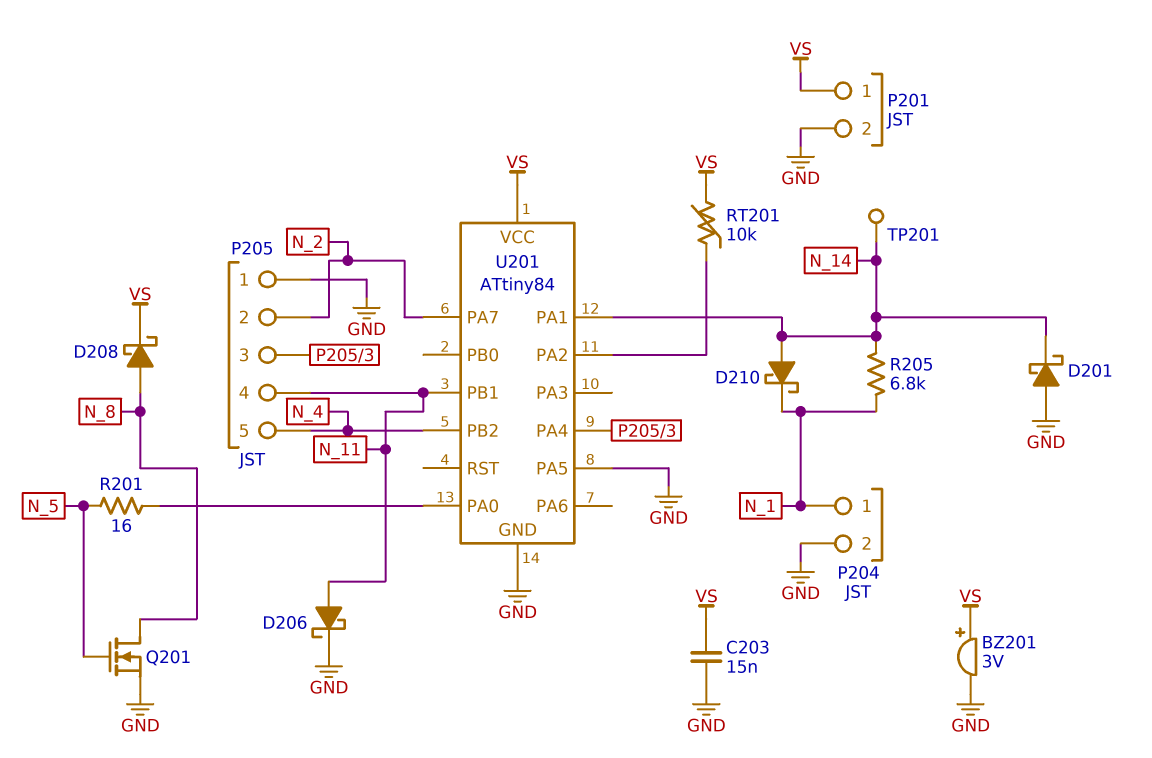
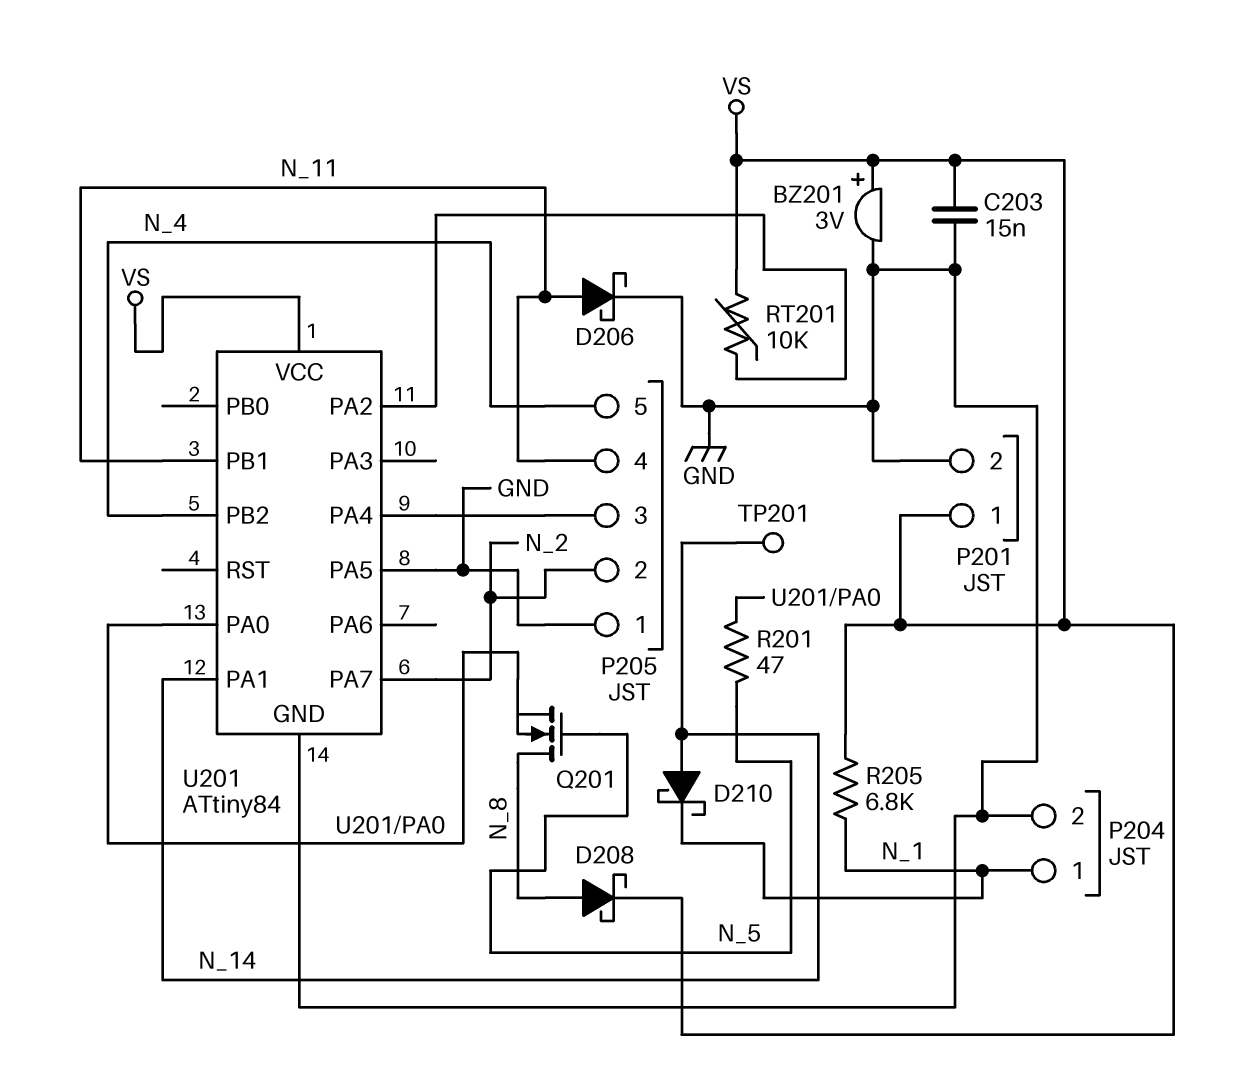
D201: schottky (A GND, K N_14) -> none
Q201: NMOS (G N_5, D N_8, S GND) -> NMOS (G N_5, D N_8, S U201/PA0)
R201: 16 (N_5, U201/PA0) -> 47 (N_5, U201/PA0)
R205: 6.8k (N_1, N_14) -> 6.8k (N_1, VS)

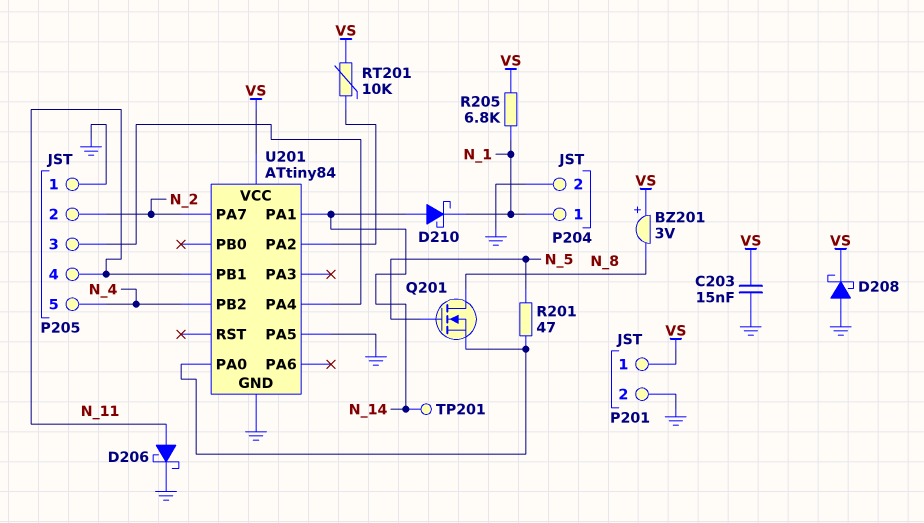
BZ201: buzzer 3V (plus VS, minus GND) -> buzzer 3V (plus VS, minus N_8)
D208: schottky (A N_8, K VS) -> schottky (A GND, K VS)

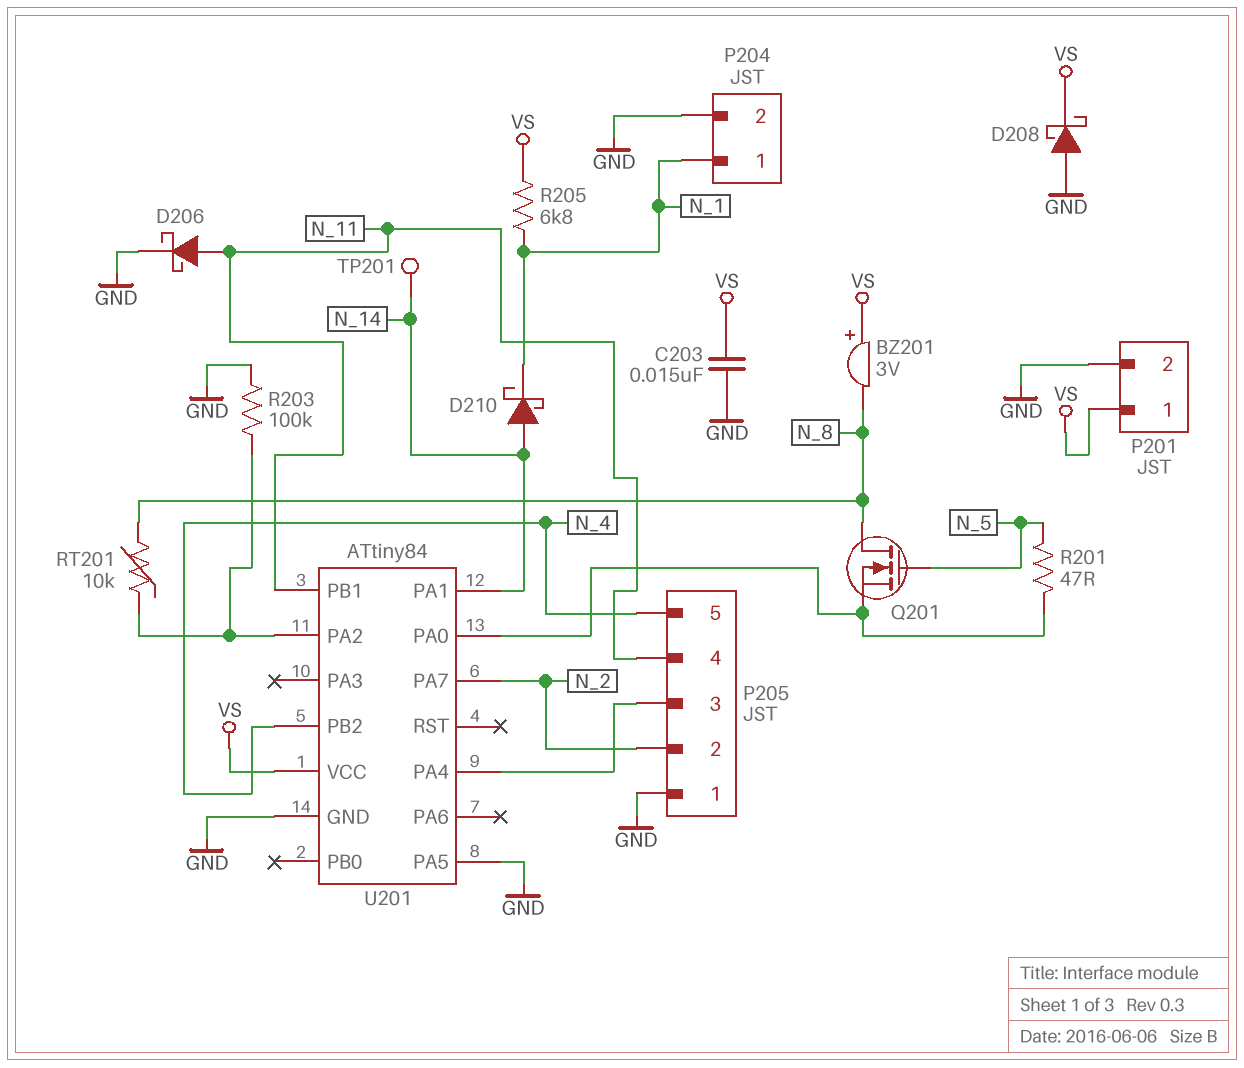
R203: none -> 100k (GND, U201/PA2)
RT201: 10k (U201/PA2, VS) -> 10k (N_8, U201/PA2)

